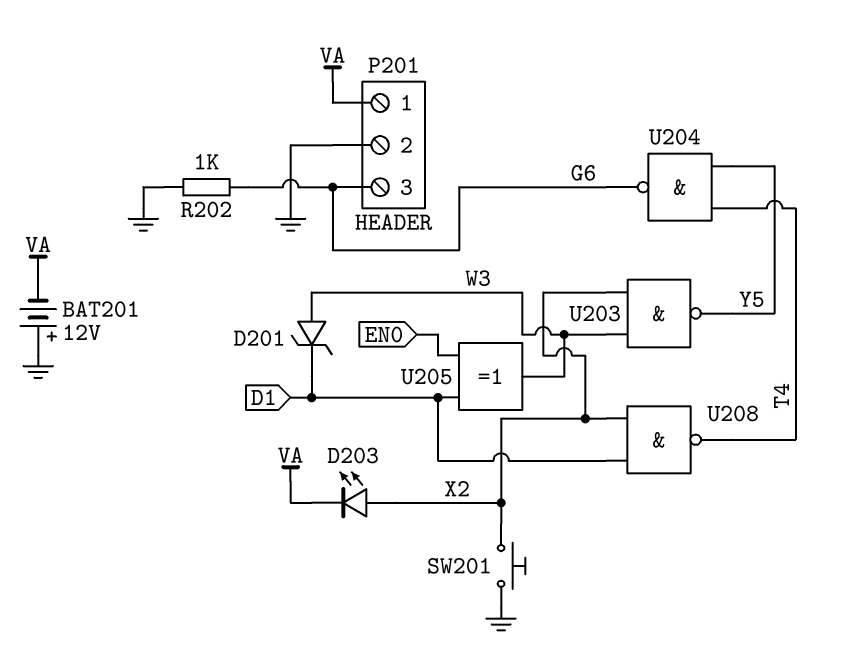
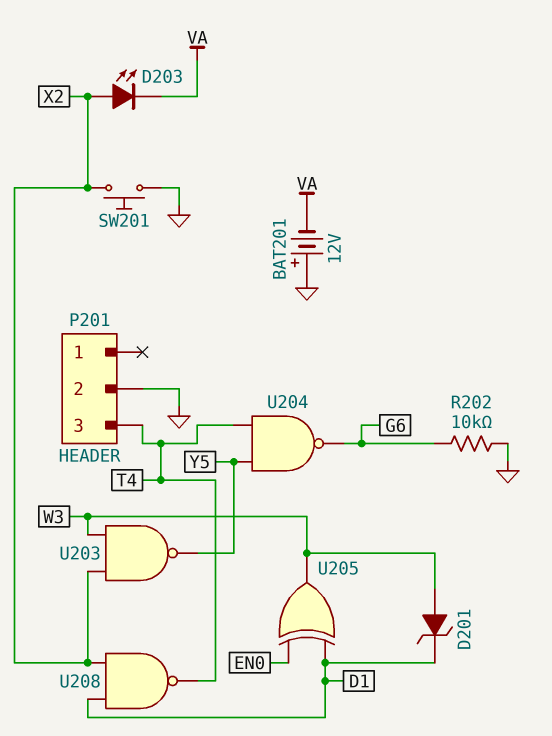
P201 pin 1: VA -> none
P201 pin 3: G6 -> T4
R202: 1k (G6, GND) -> 10k (G6, GND)

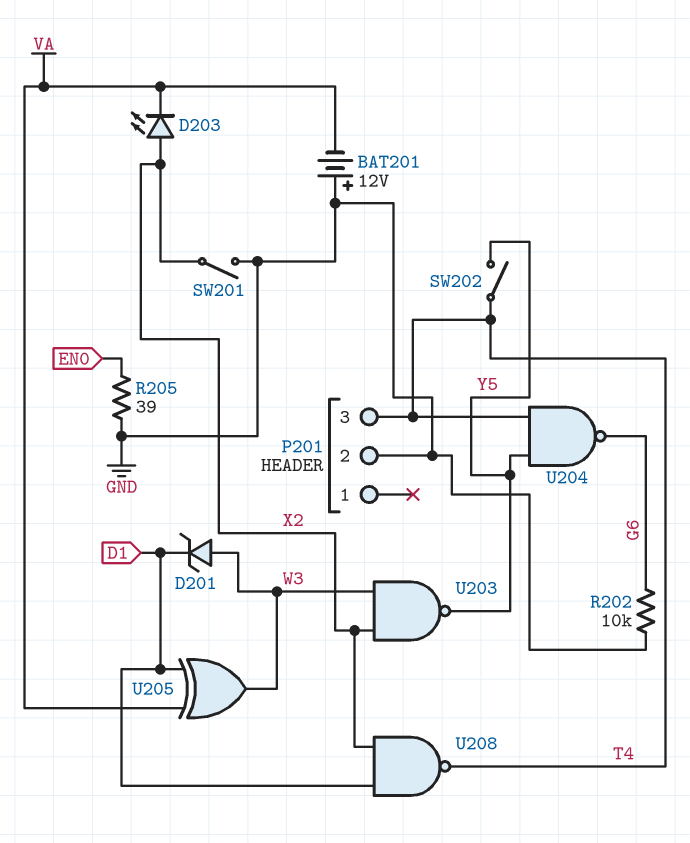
R205: none -> 39 (EN0, GND)
SW201: button (GND, X2) -> switch (GND, X2)
SW202: none -> switch (T4, Y5)
U205: XOR (in D1, in EN0, out W3) -> XOR (in D1, in VA, out W3)

